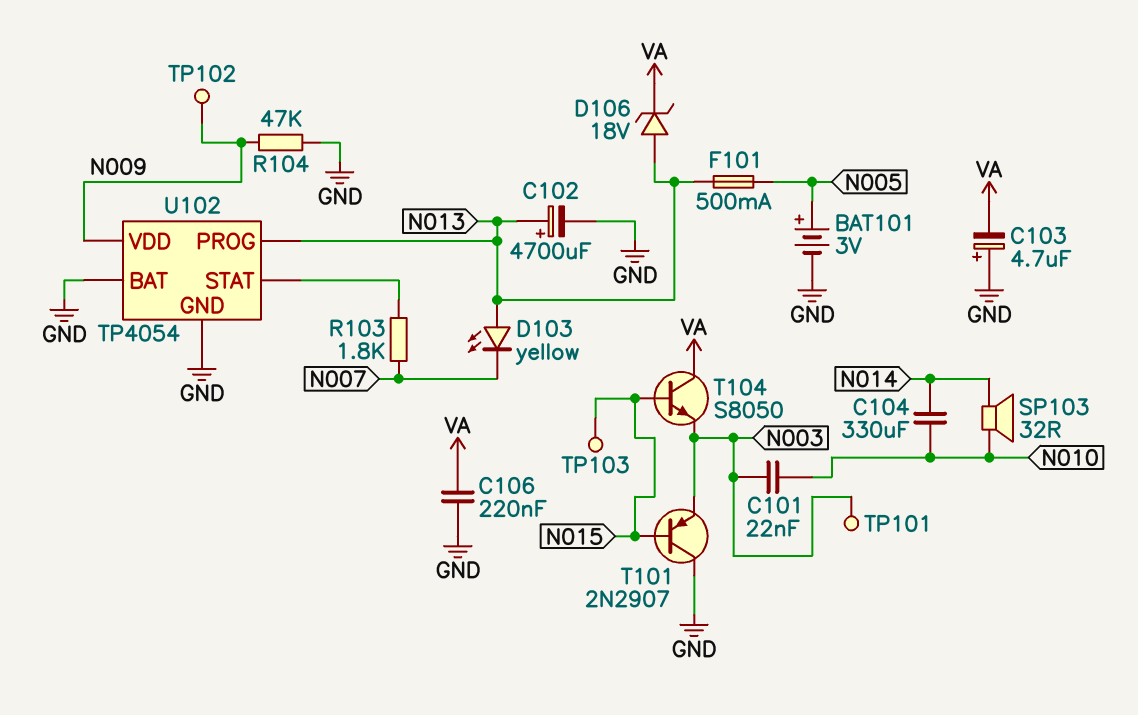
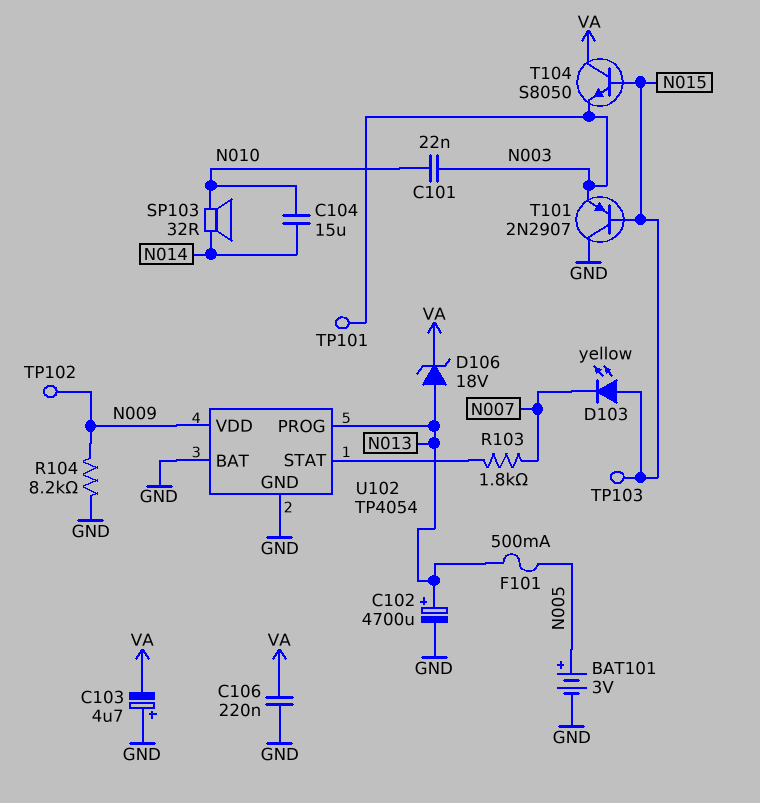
C104: 330uF (N010, N014) -> 15uF (N010, N014)
D103: LED yellow (A N013, K N007) -> LED yellow (A N015, K N007)
R104: 47k (GND, N009) -> 8.2k (GND, N009)

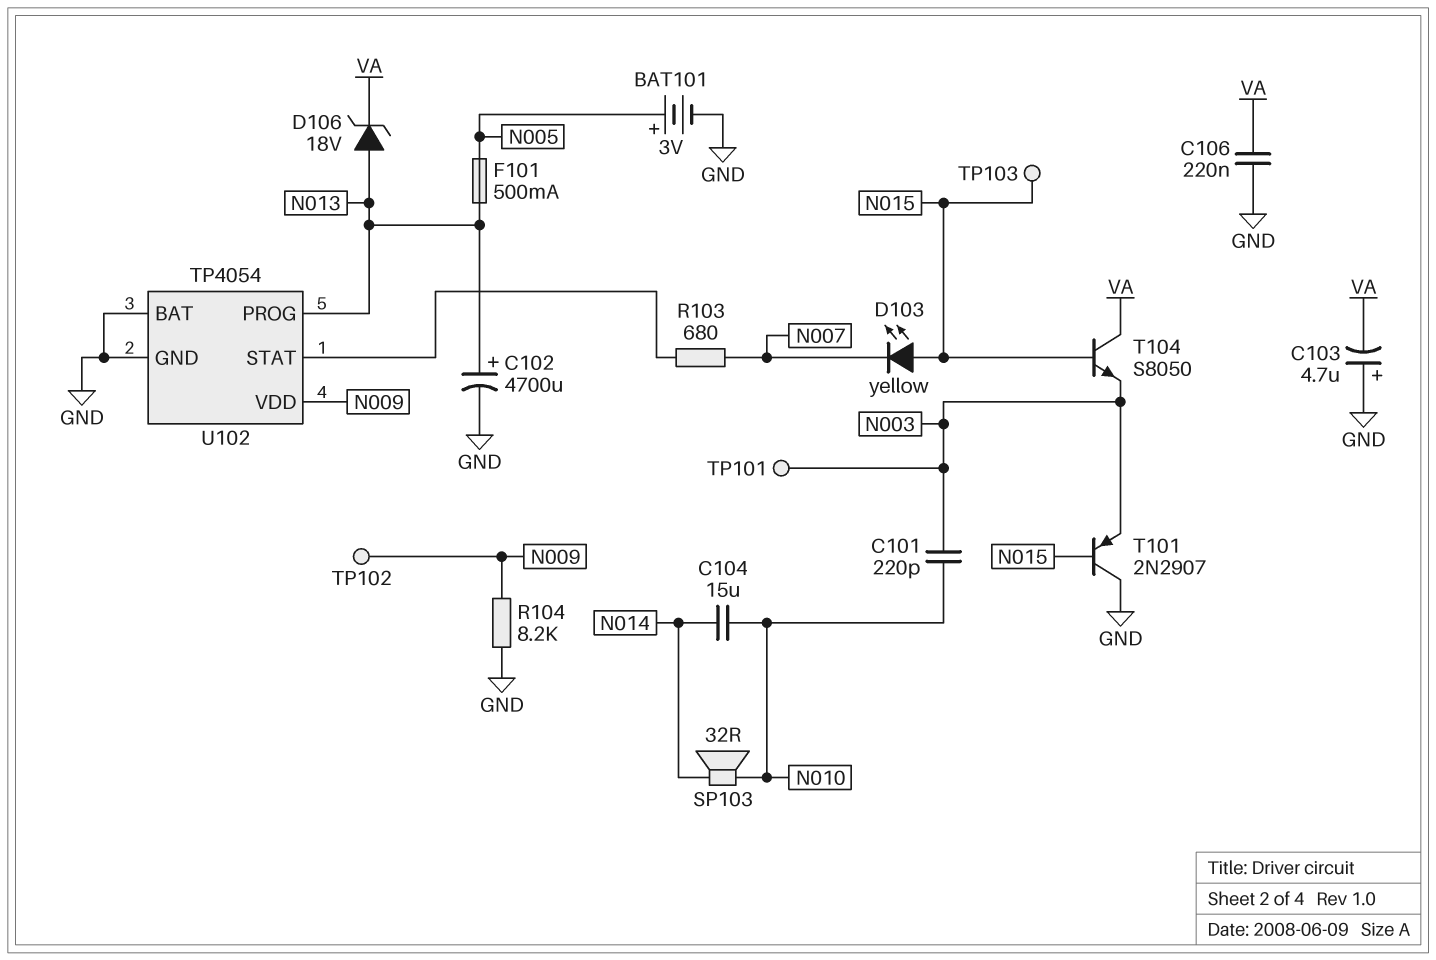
C101: 22nF (N003, N010) -> 220pF (N003, N010)
R103: 1.8k (N007, U102/STAT) -> 680 (N007, U102/STAT)

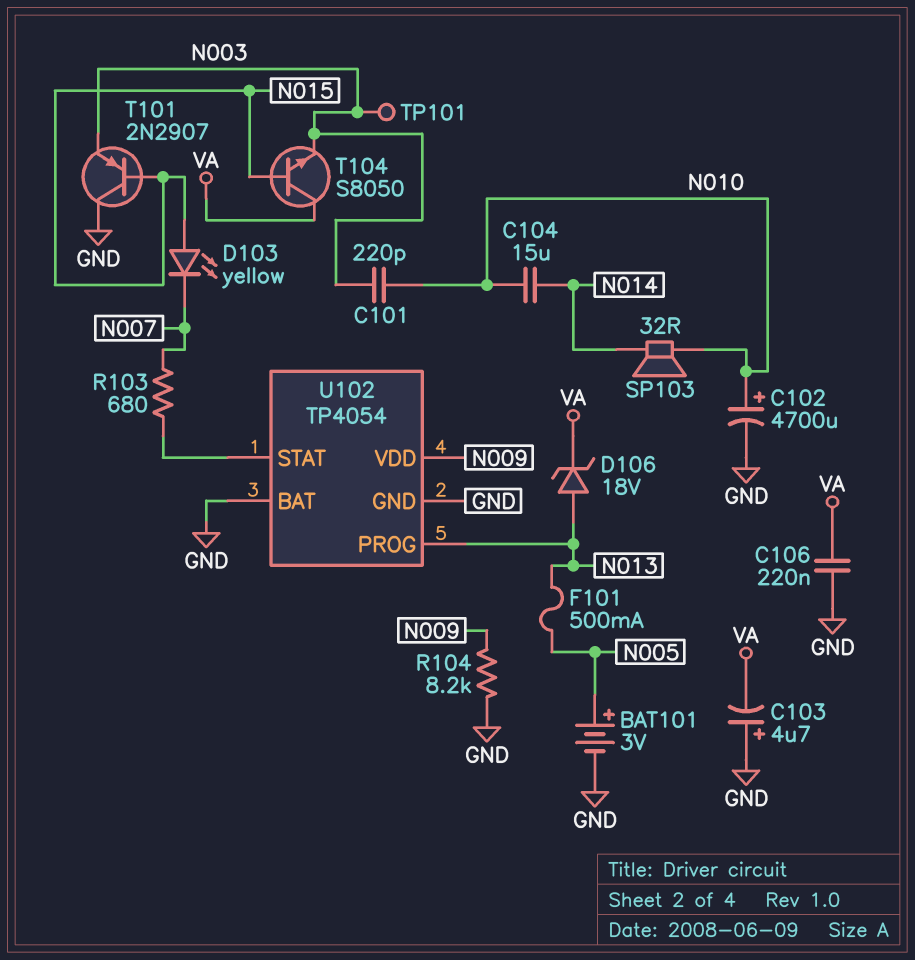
C102: 4700uF (plus N013, minus GND) -> 4700uF (plus N010, minus GND)
TP102: test point (N009) -> none
TP103: test point (N015) -> none

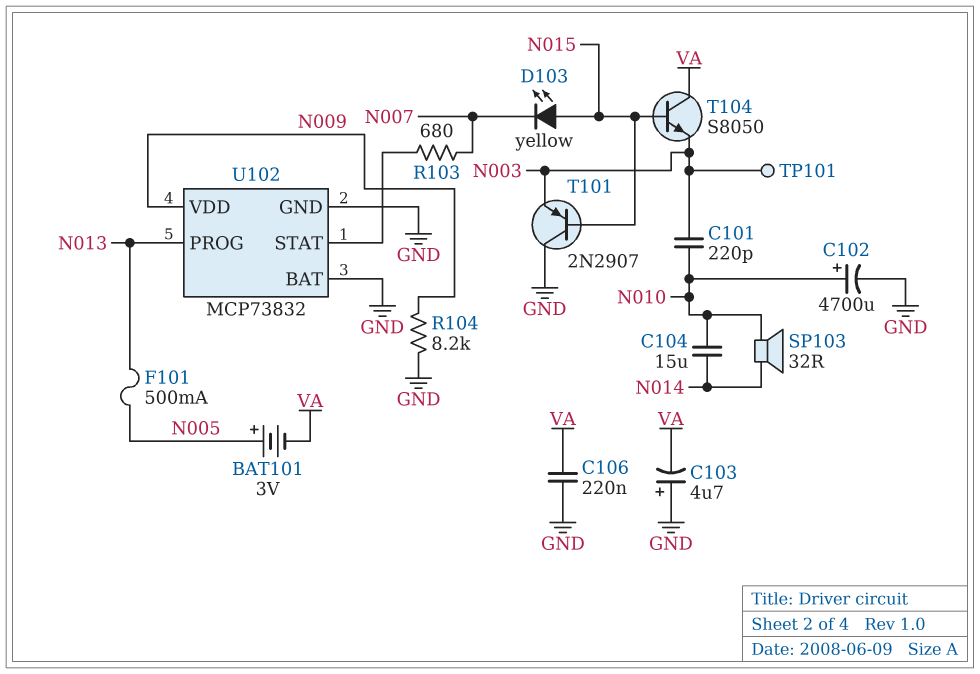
BAT101: 3V (plus N005, minus GND) -> 3V (plus N005, minus VA)
D106: zener 18V (A N013, K VA) -> none
U102: TP4054 -> MCP73832

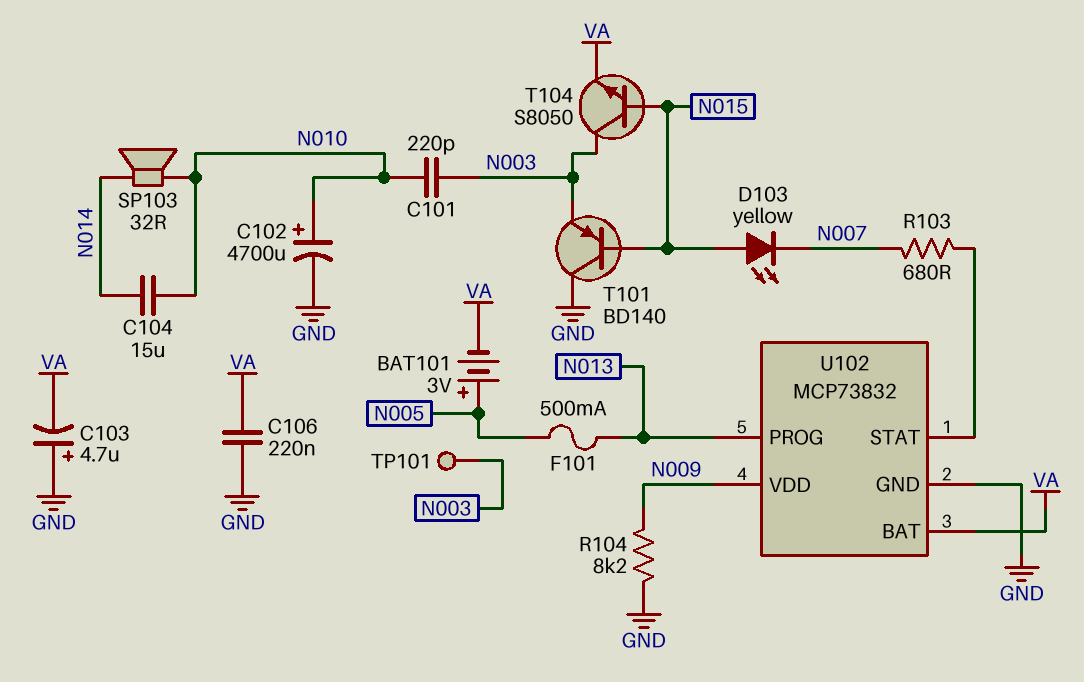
T101: PNP 2N2907 (B N015, C GND, E N003) -> PNP BD140 (B N015, C GND, E N003)
T104: NPN S8050 (B N015, C VA, E N003) -> NPN S8050 (B N015, C N003, E VA)
U102 pin BAT: GND -> VA

